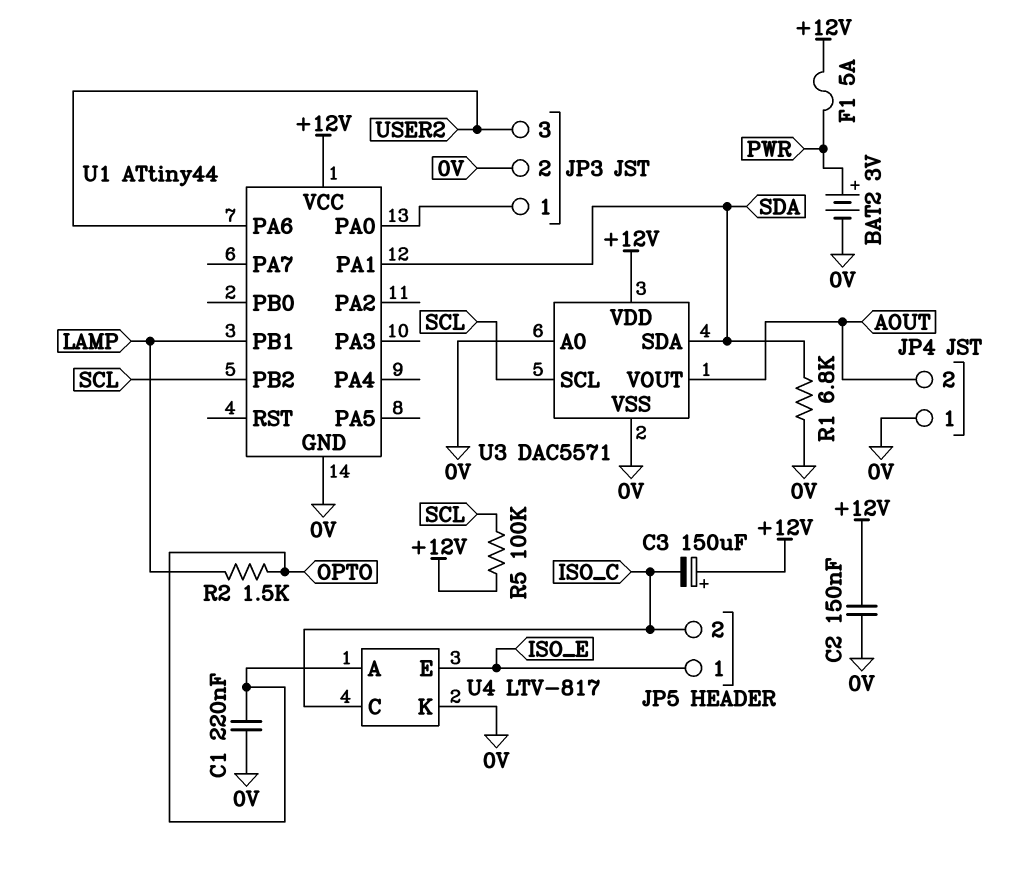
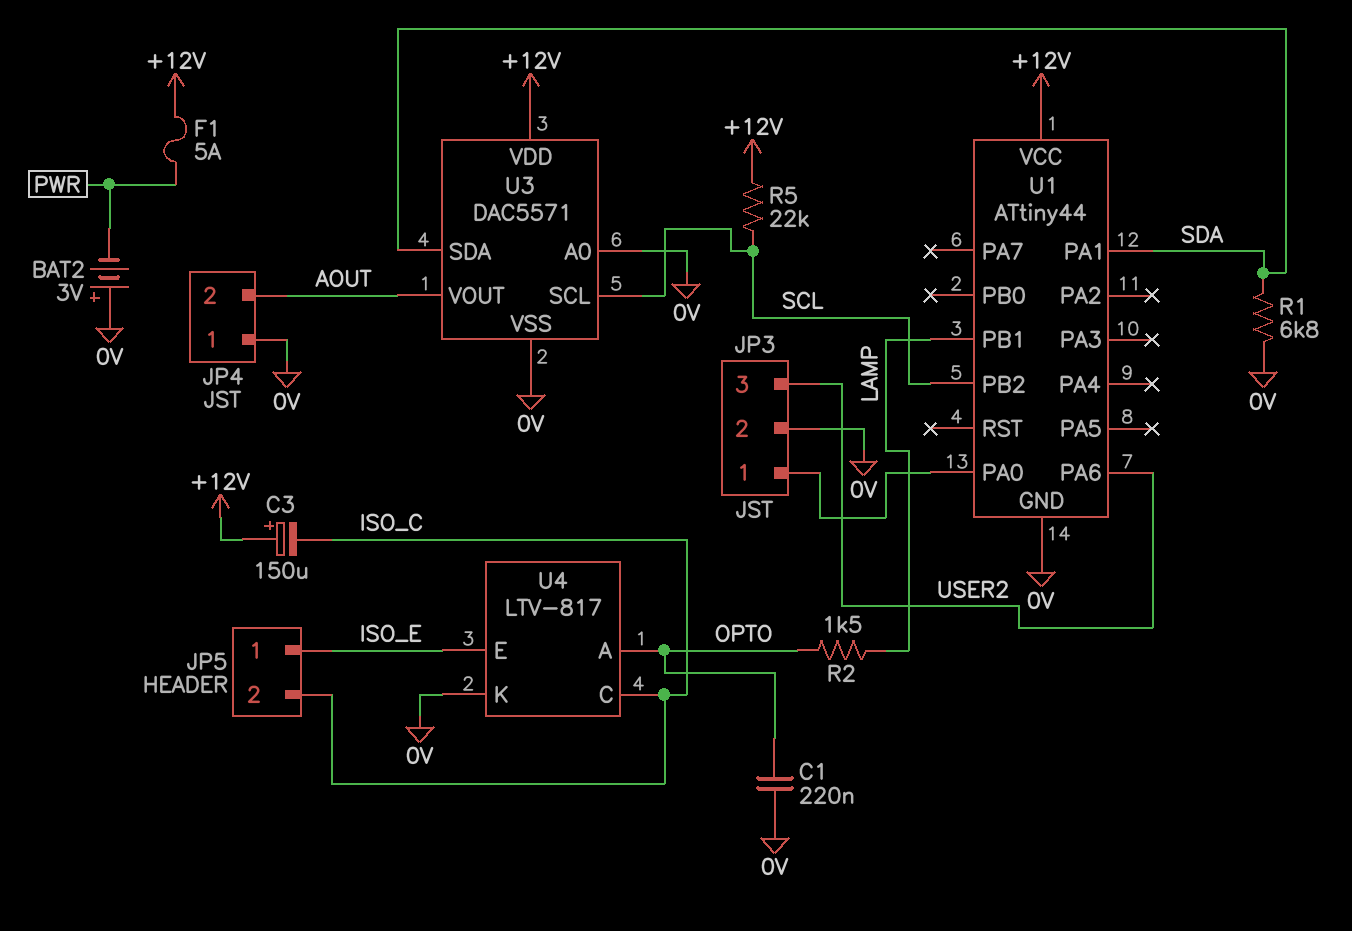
BAT2: 3V (plus PWR, minus 0V) -> 3V (plus 0V, minus PWR)
C2: 150nF (+12V, 0V) -> none
R5: 100k (+12V, SCL) -> 22k (+12V, SCL)

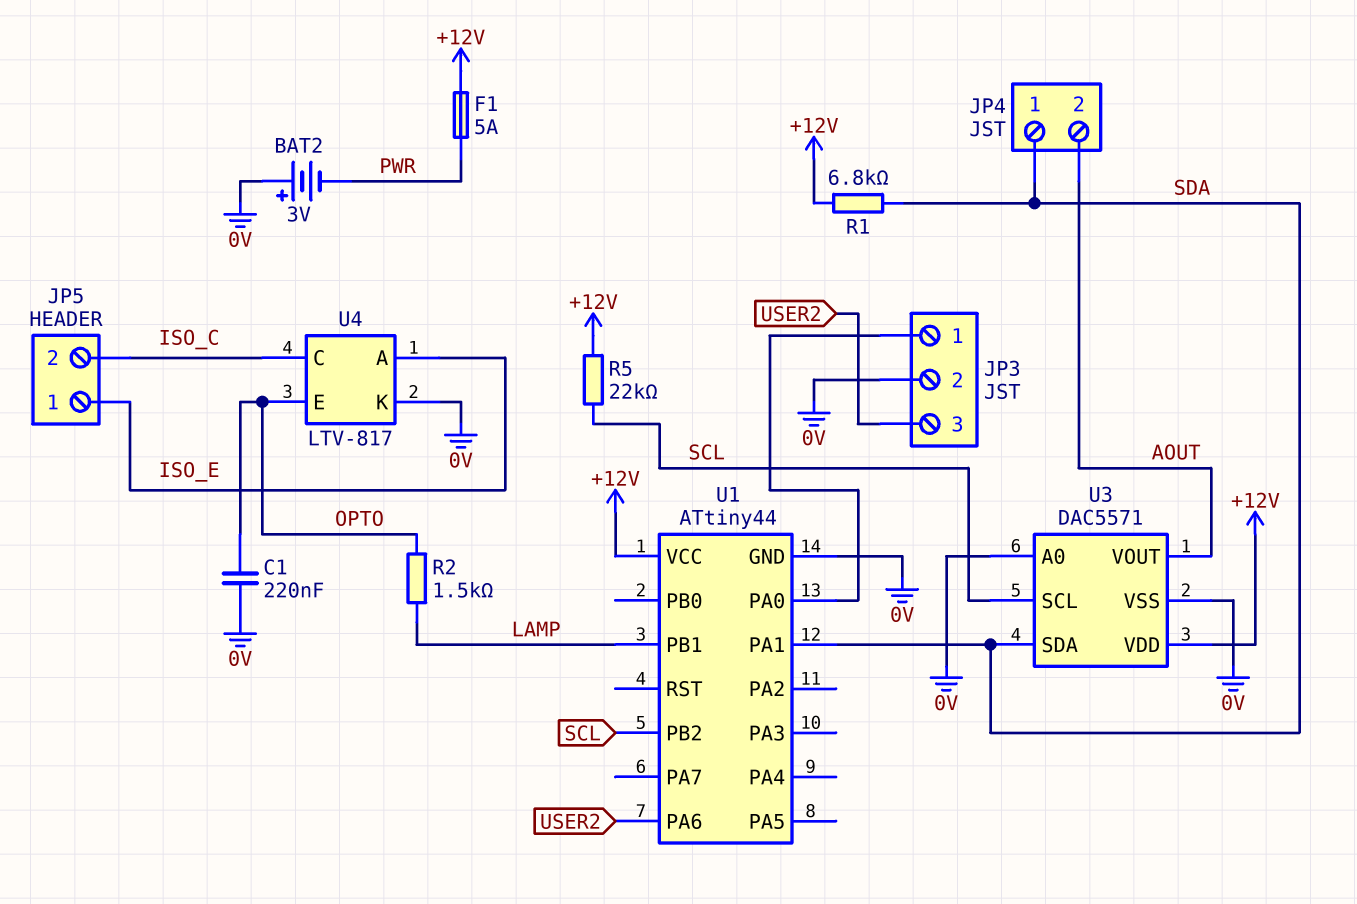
C3: 150uF (plus +12V, minus ISO_C) -> none
JP4 pin 1: 0V -> SDA
R1: 6.8k (0V, SDA) -> 6.8k (+12V, SDA)
U4 pin A: OPTO -> ISO_E
U4 pin E: ISO_E -> OPTO

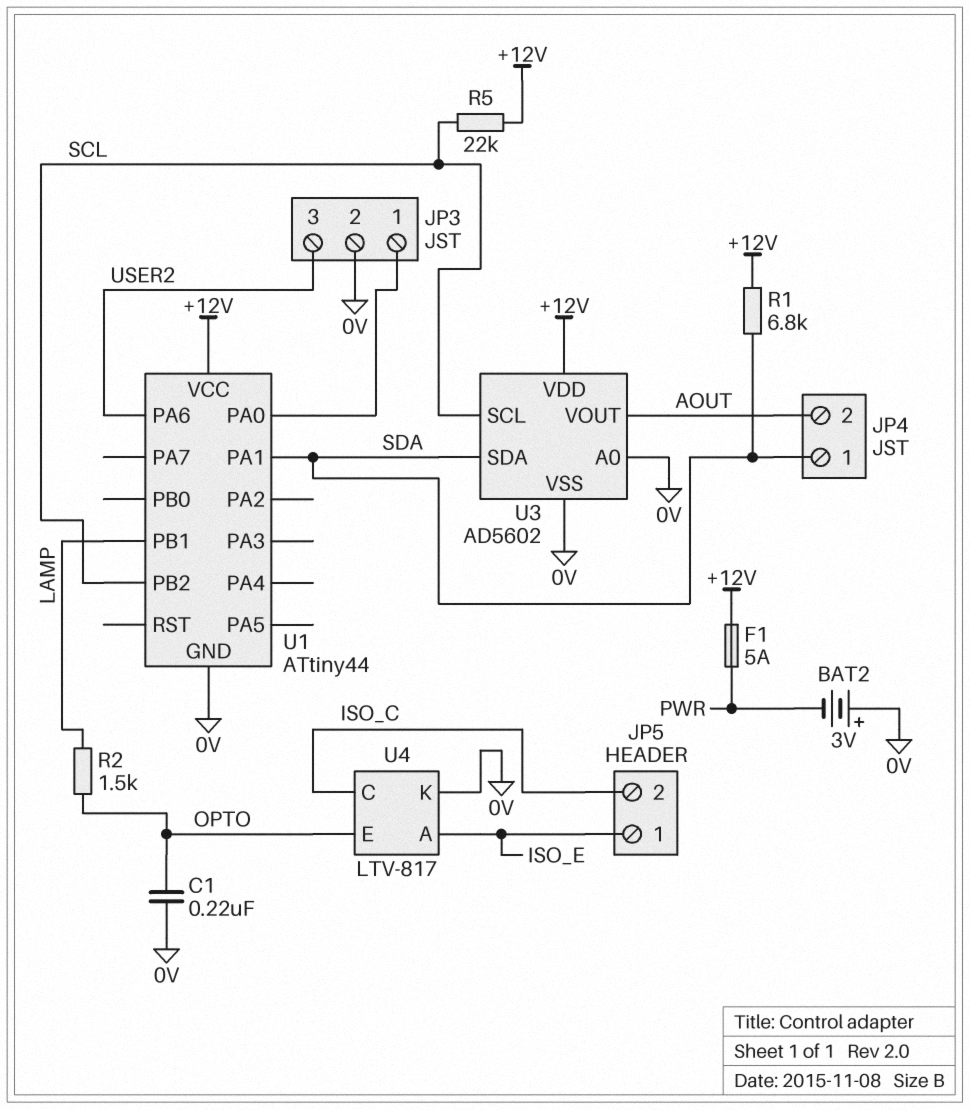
U3: DAC5571 -> AD5602

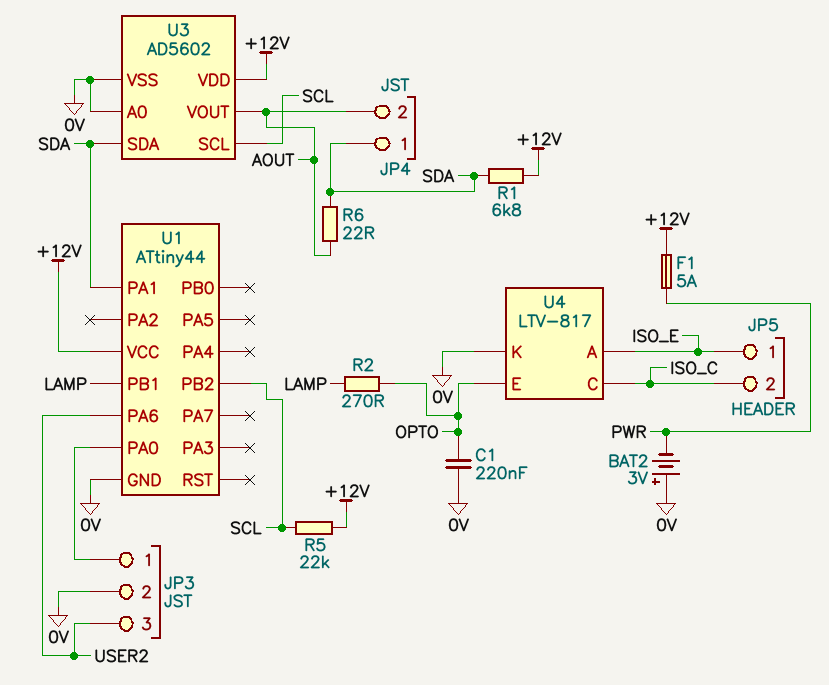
R2: 1.5k (LAMP, OPTO) -> 270 (LAMP, OPTO)
R6: none -> 22 (AOUT, SDA)

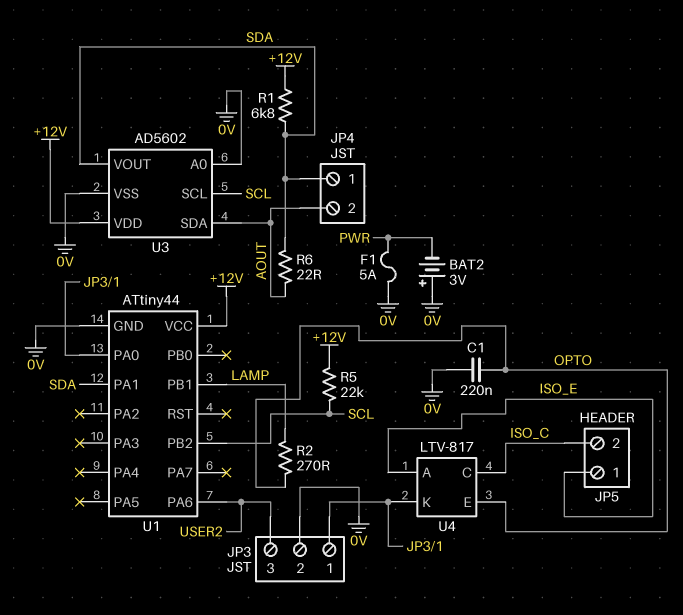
F1: 5A (+12V, PWR) -> 5A (0V, PWR)
U3 pin SDA: SDA -> AOUT
U3 pin VOUT: AOUT -> SDA
U4 pin K: 0V -> JP3/1

